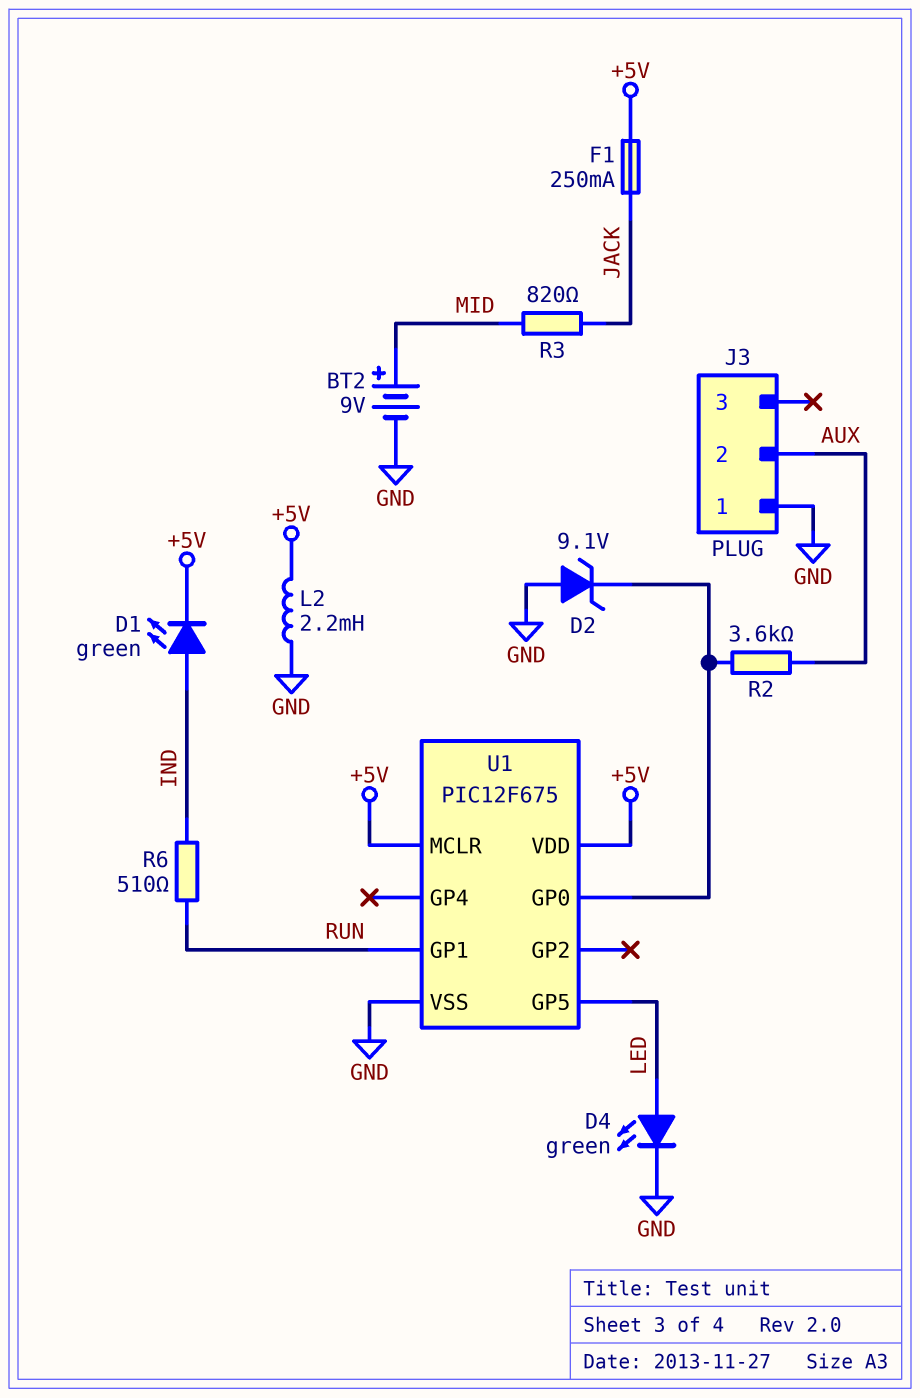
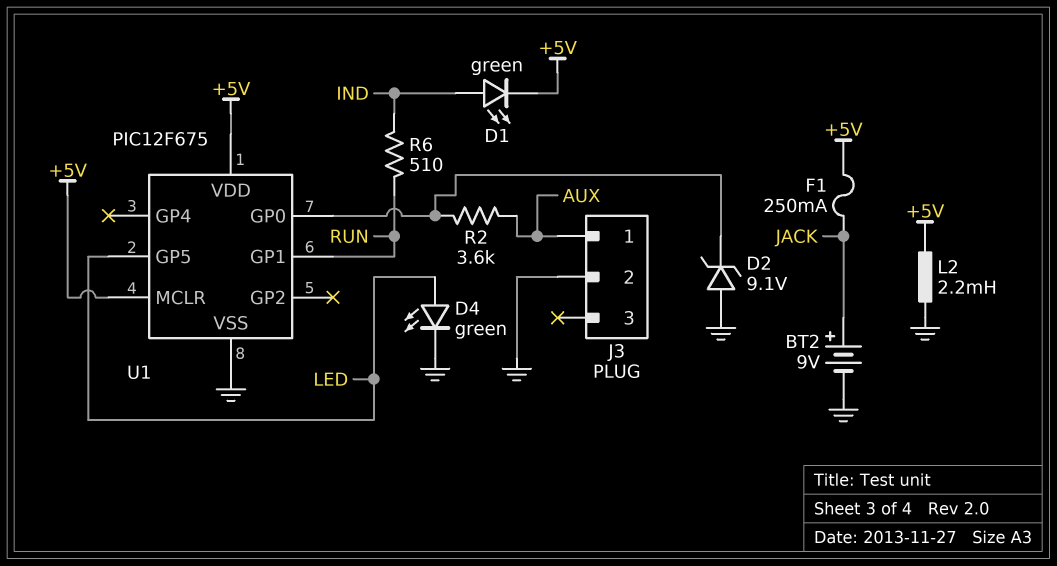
BT2: 9V (plus MID, minus GND) -> 9V (plus JACK, minus GND)
J3 pin 1: GND -> AUX
J3 pin 2: AUX -> GND
R3: 820 (JACK, MID) -> none

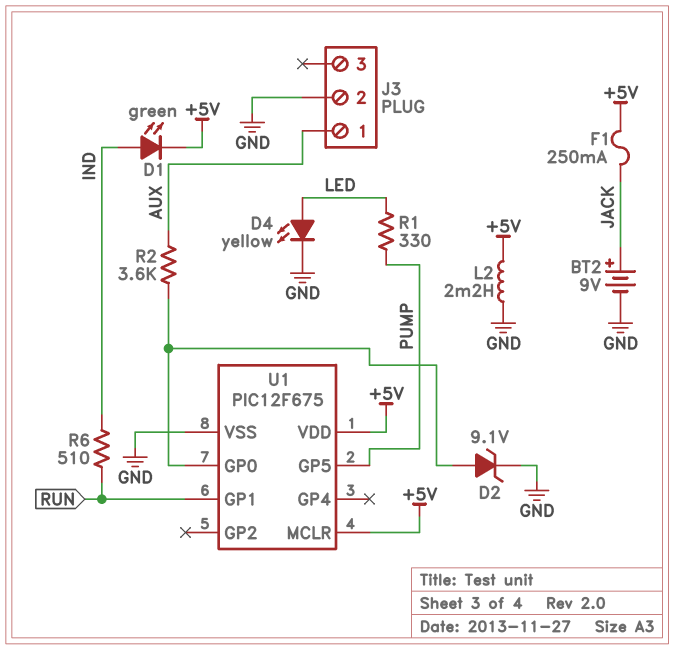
D2: zener 9.1V (A GND, K U1/GP0) -> zener 9.1V (A U1/GP0, K GND)
D4: LED green (A LED, K GND) -> LED yellow (A LED, K GND)
R1: none -> 330 (LED, PUMP)
U1 pin GP5: LED -> PUMP

